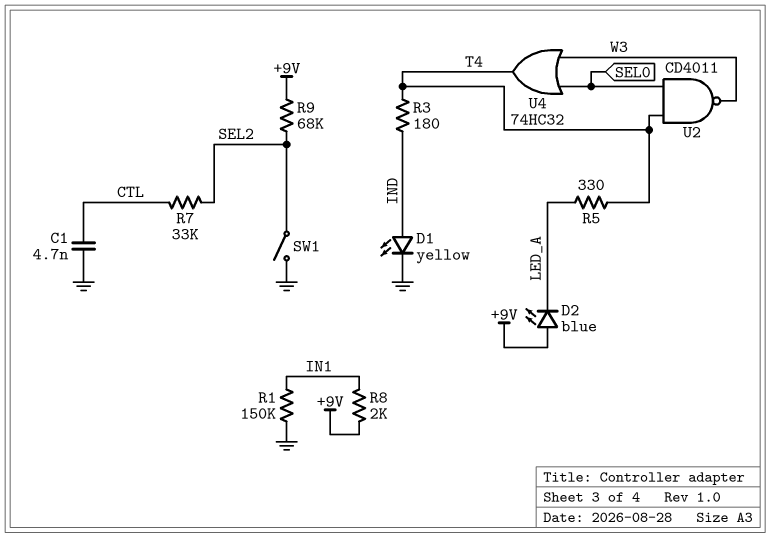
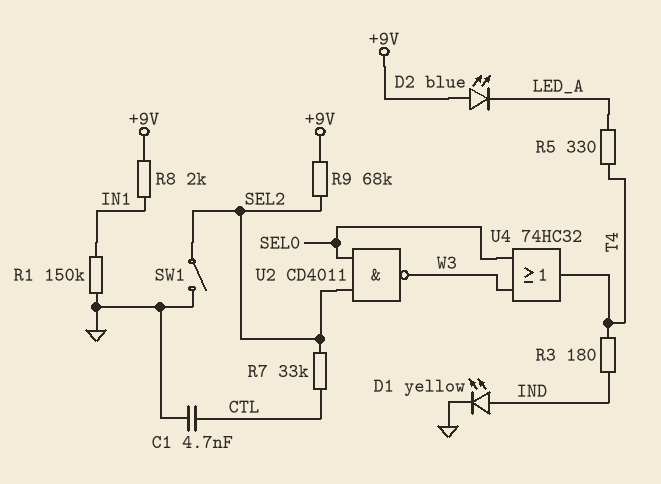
U2: NAND CD4011 (in SEL0, in T4, out W3) -> NAND CD4011 (in SEL0, in SEL2, out W3)

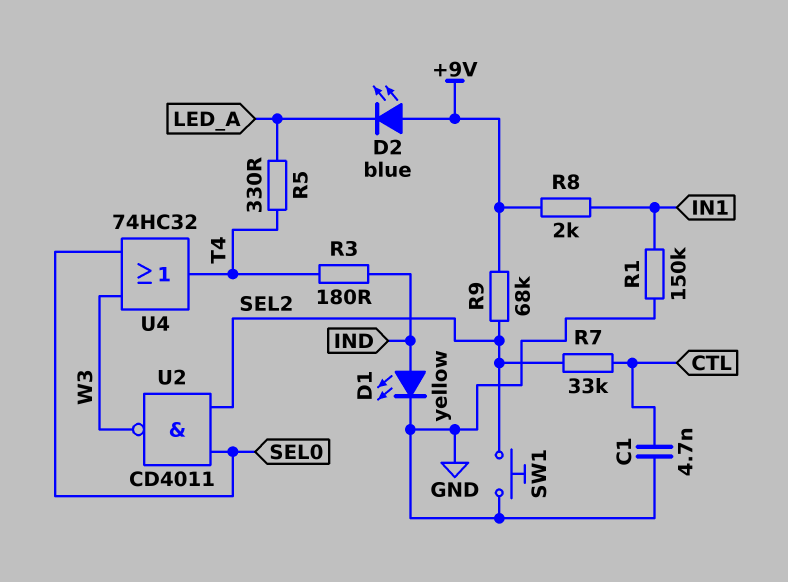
SW1: switch (GND, SEL2) -> button (GND, SEL2)

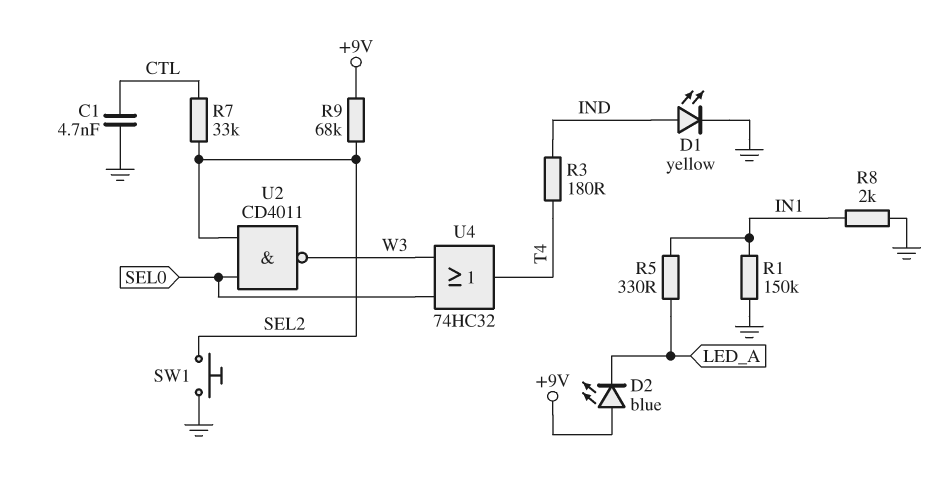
R5: 330 (LED_A, T4) -> 330 (IN1, LED_A)
R8: 2k (+9V, IN1) -> 2k (GND, IN1)

